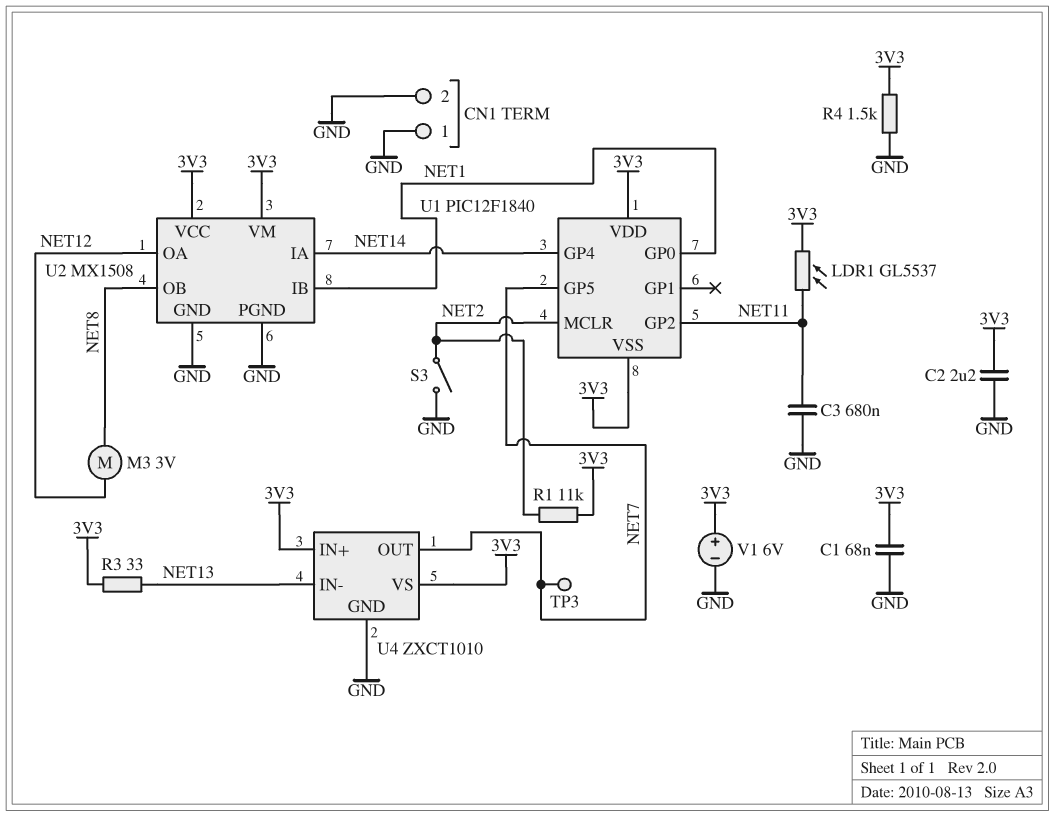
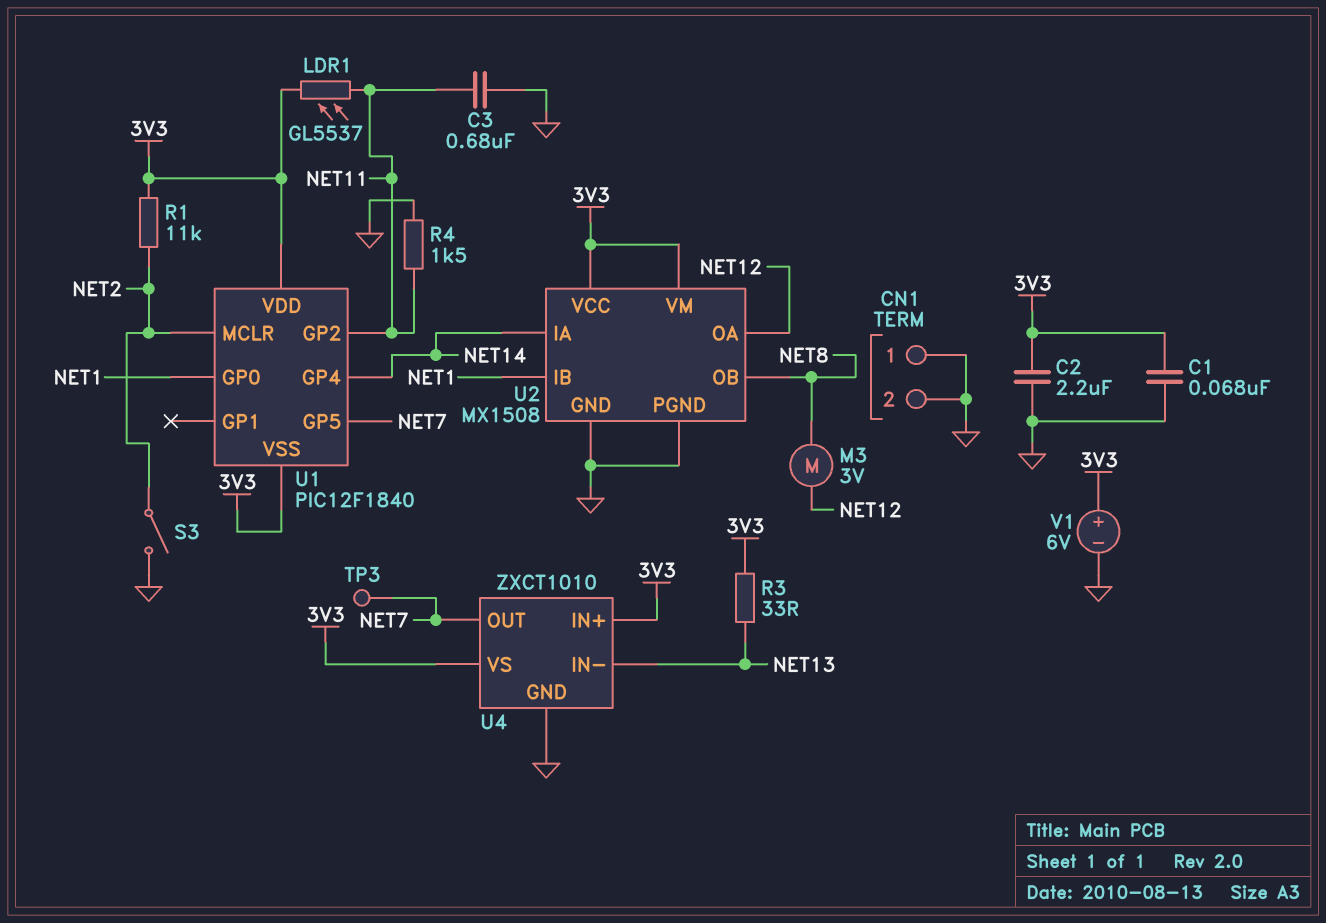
R4: 1.5k (3V3, GND) -> 1.5k (GND, NET11)

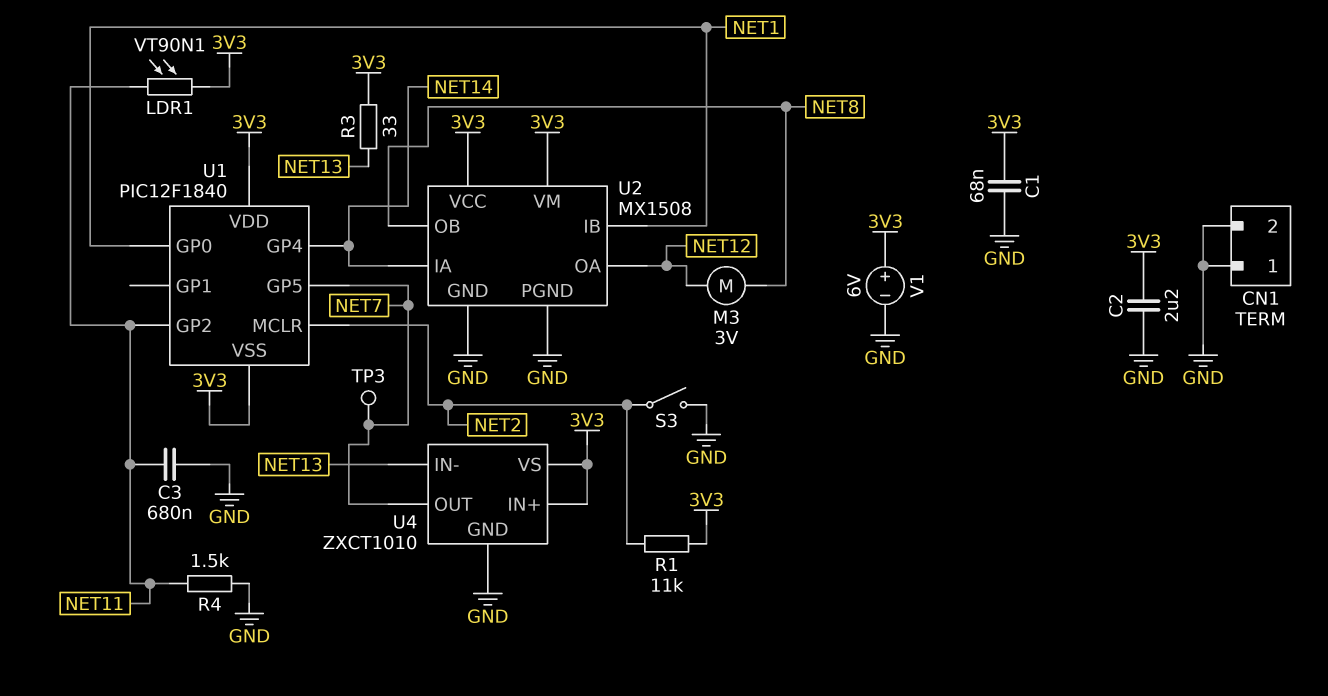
LDR1: GL5537 (3V3, NET11) -> VT90N1 (3V3, NET11)

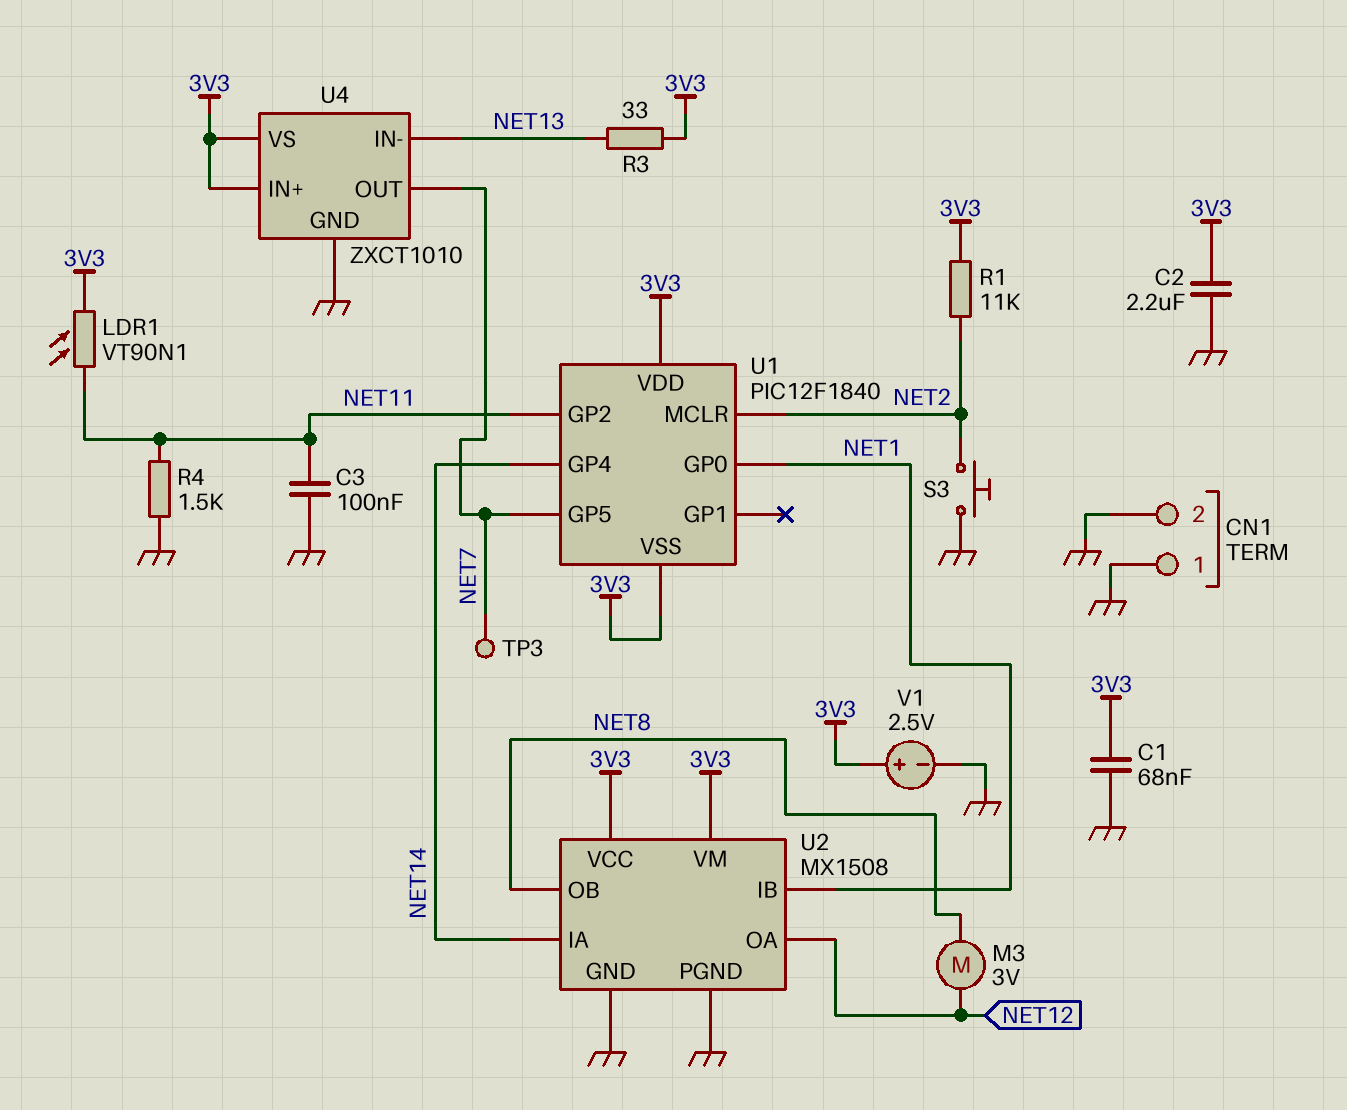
C3: 680nF (GND, NET11) -> 100nF (GND, NET11)
S3: switch (GND, NET2) -> button (GND, NET2)
V1: 6V (plus 3V3, minus GND) -> 2.5V (plus 3V3, minus GND)

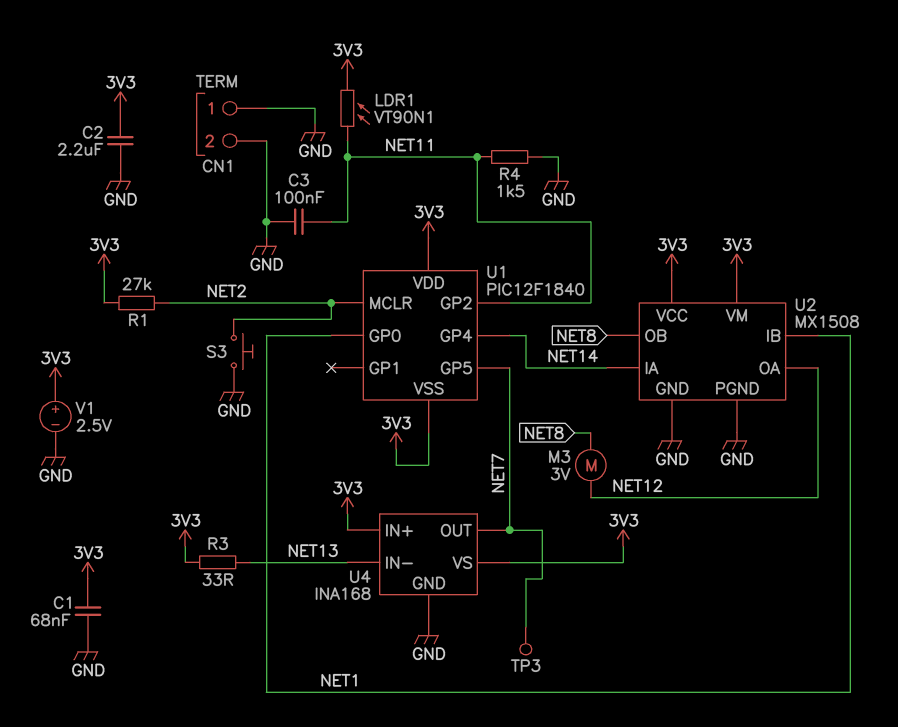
R1: 11k (3V3, NET2) -> 27k (3V3, NET2)
U4: ZXCT1010 -> INA168

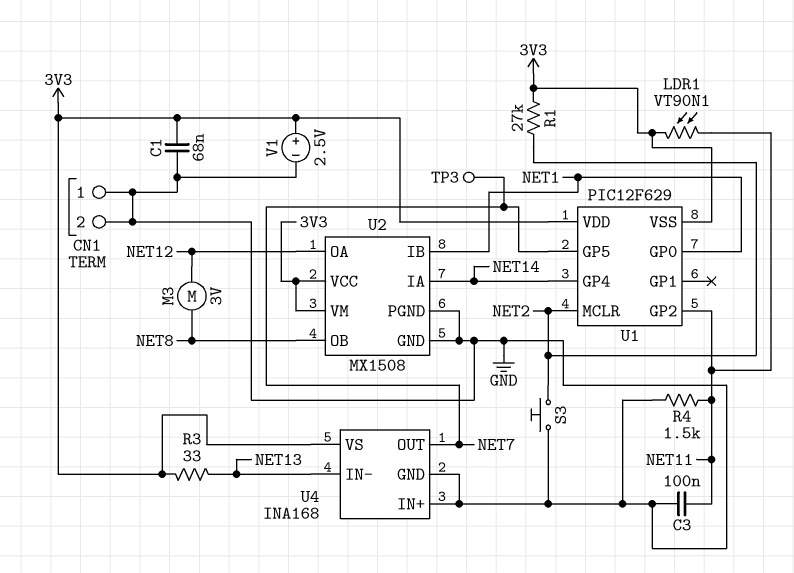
C2: 2.2uF (3V3, GND) -> none
U1: PIC12F1840 -> PIC12F629
U4 pin IN+: 3V3 -> GND

